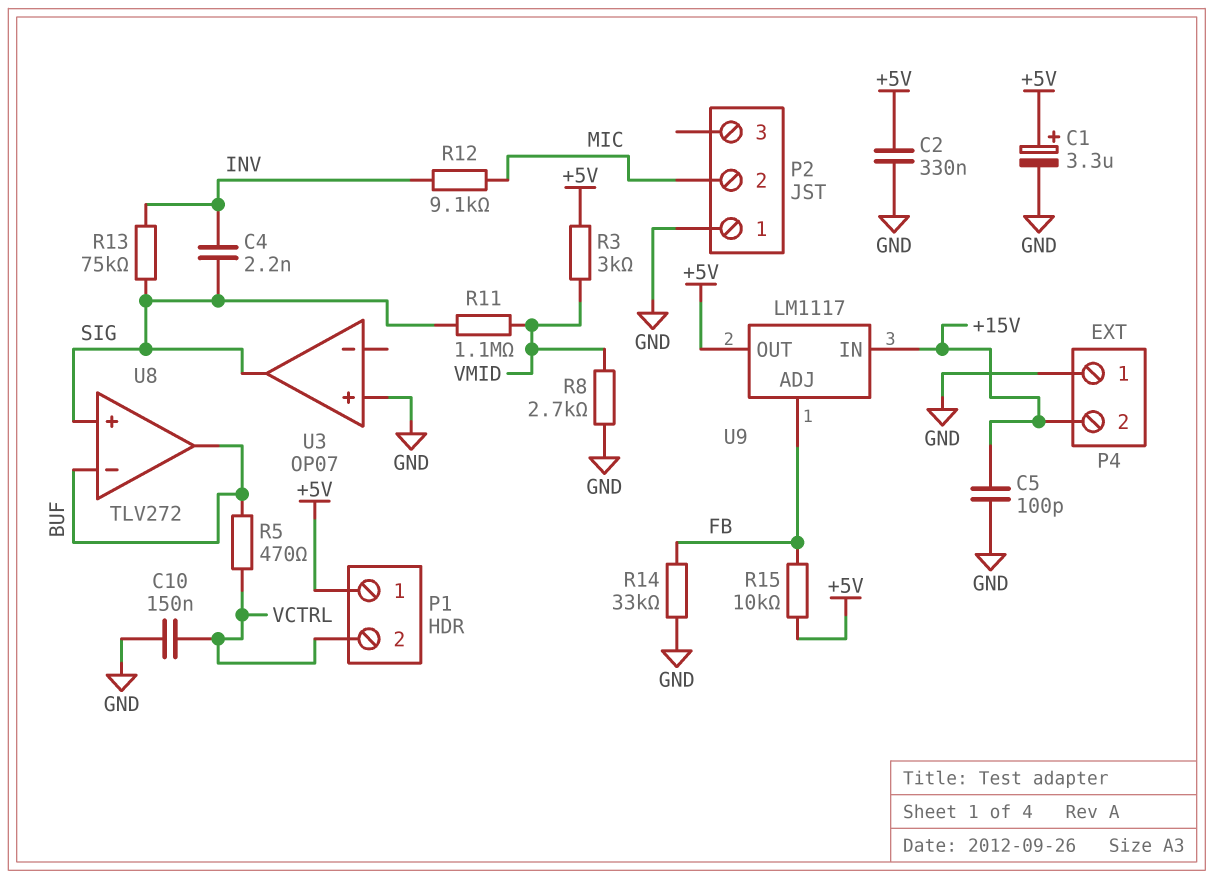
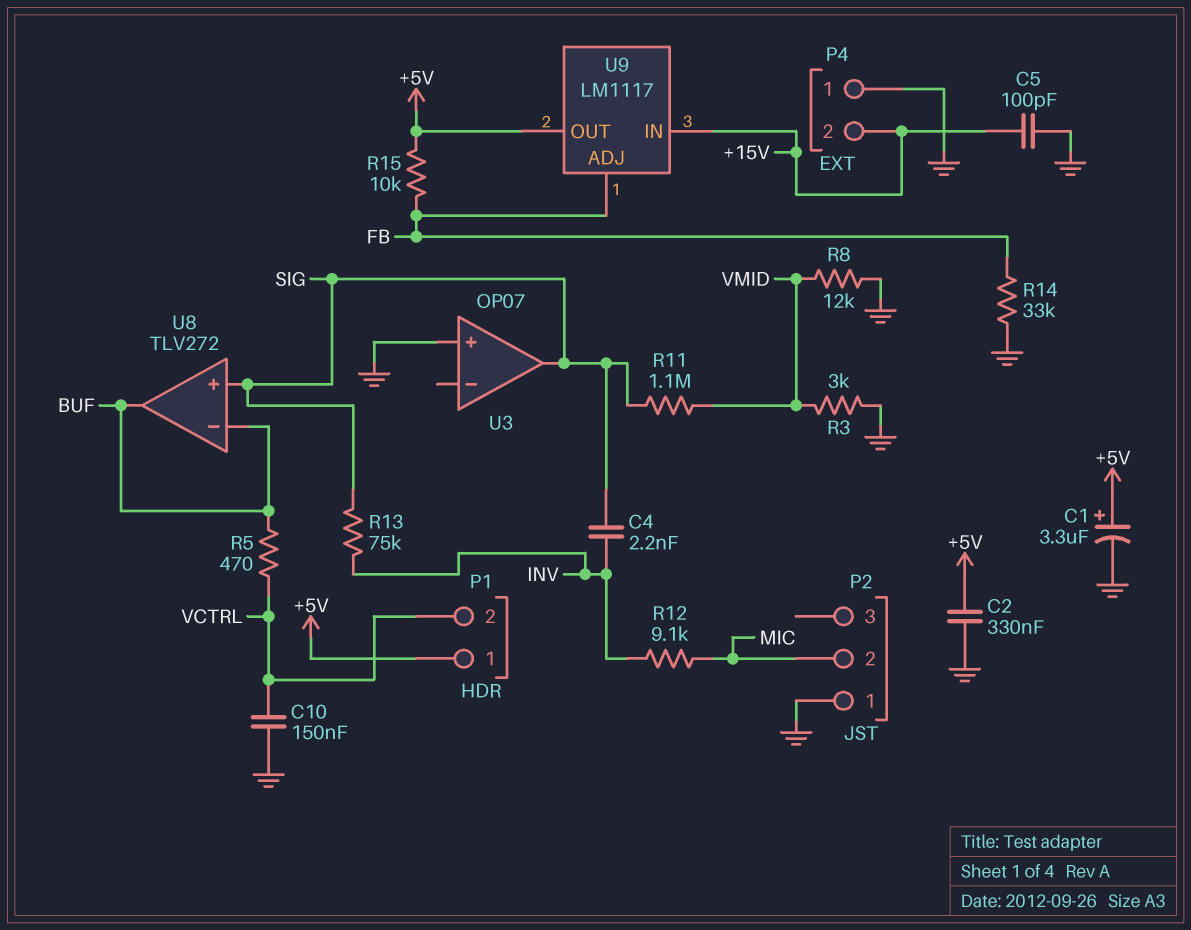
R3: 3k (+5V, VMID) -> 3k (GND, VMID)
R8: 2.7k (GND, VMID) -> 12k (GND, VMID)

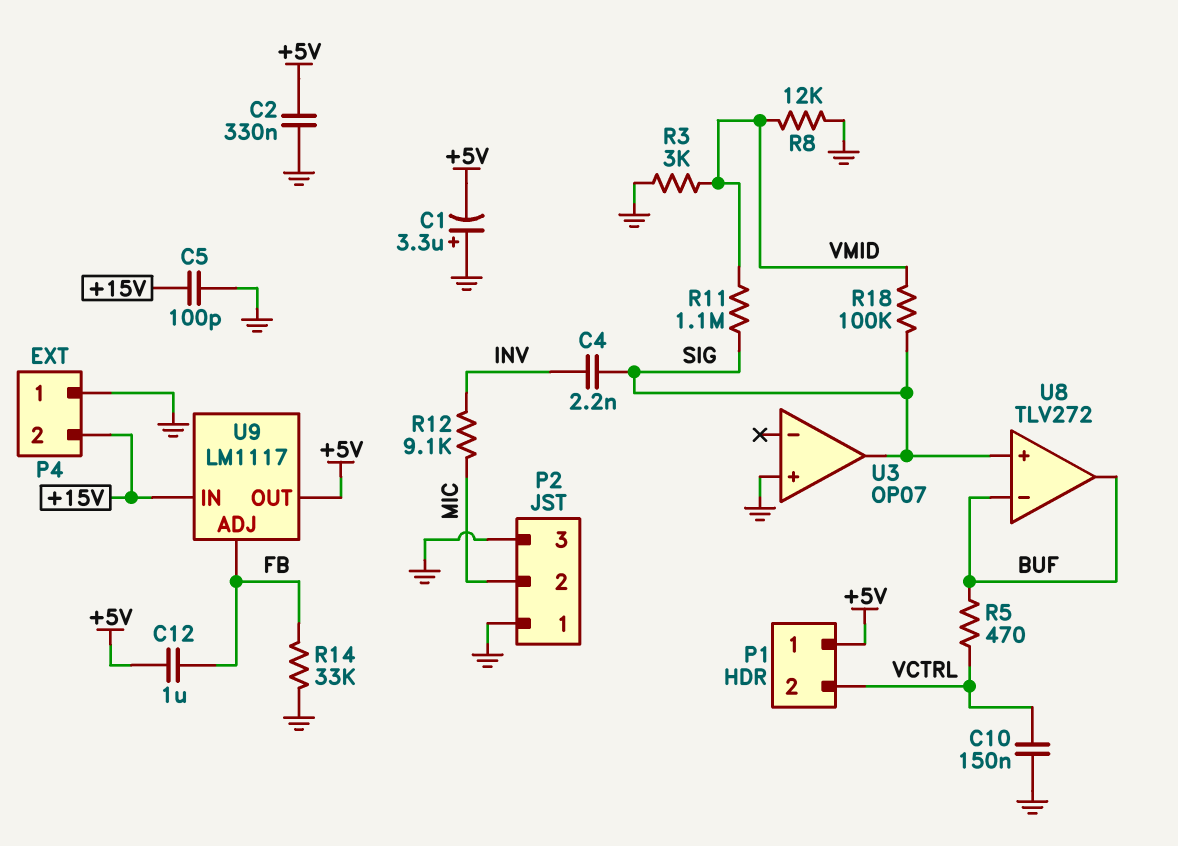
C1: 3.3uF (plus +5V, minus GND) -> 3.3uF (plus GND, minus +5V)
C12: none -> 1uF (+5V, FB)
P2 pin 3: none -> GND
R13: 75k (INV, SIG) -> none
R15: 10k (+5V, FB) -> none
R18: none -> 100k (SIG, VMID)

